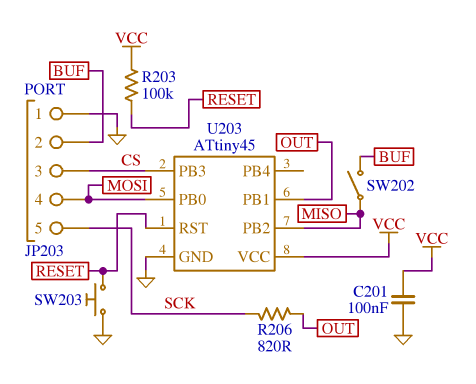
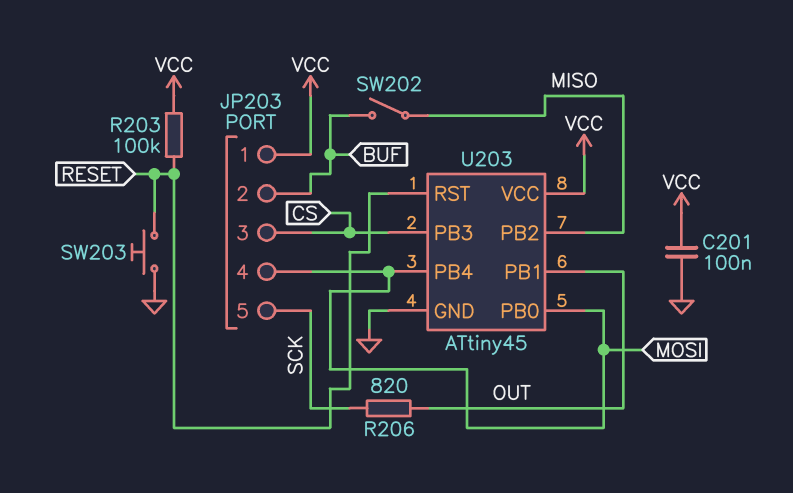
JP203 pin 1: GND -> VCC
U203 pin PB4: none -> MOSI

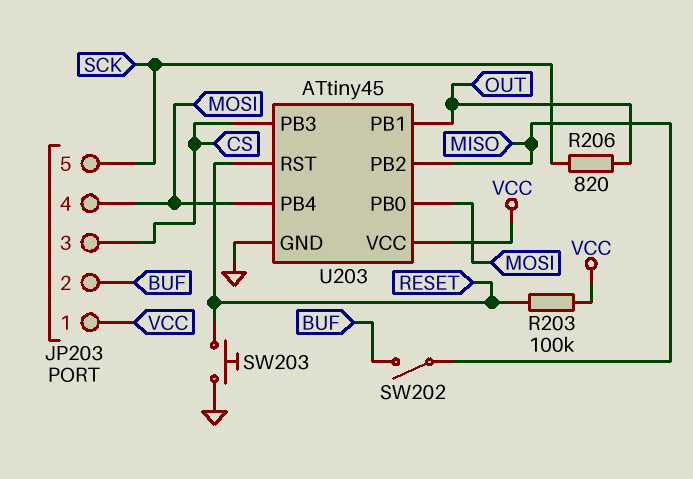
C201: 100nF (GND, VCC) -> none

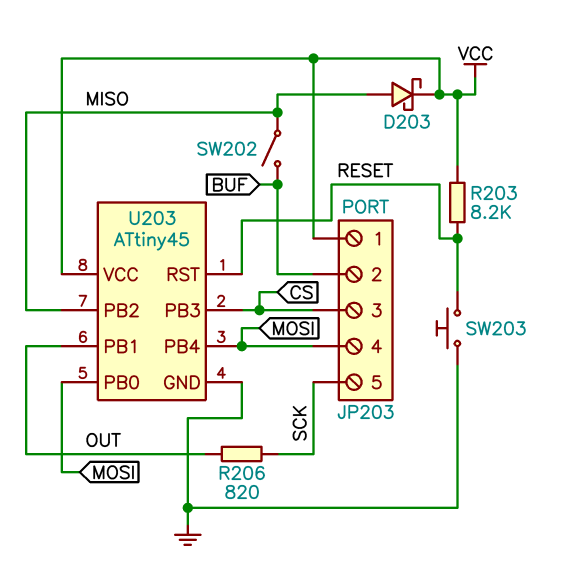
D203: none -> schottky (A MISO, K VCC)
R203: 100k (RESET, VCC) -> 8.2k (RESET, VCC)

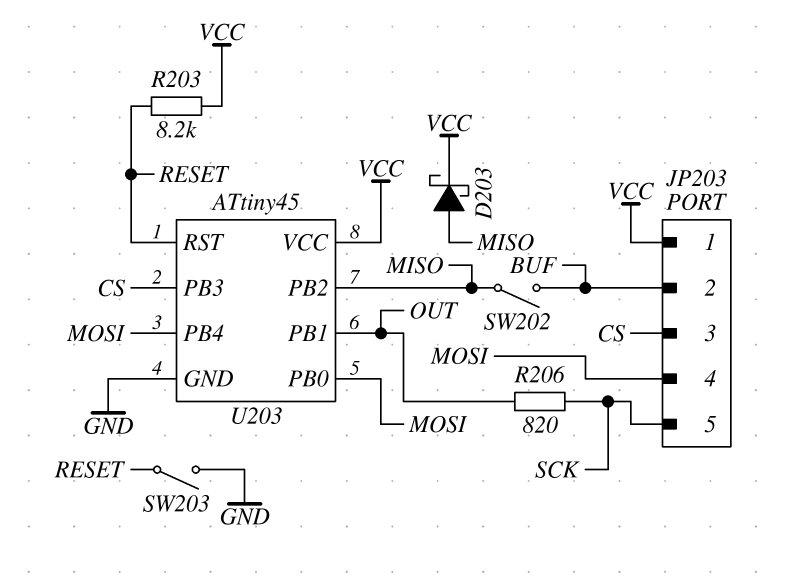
SW203: button (GND, RESET) -> switch (GND, RESET)

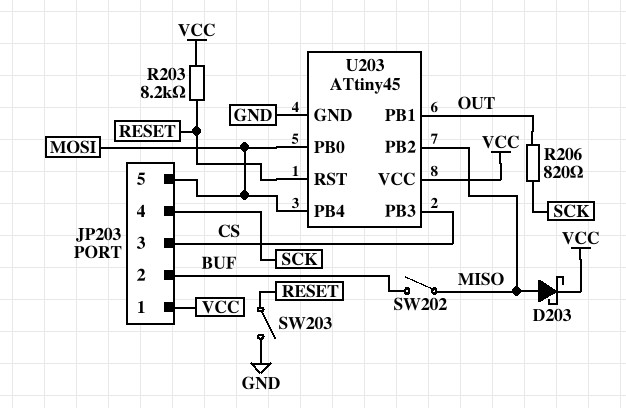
JP203 pin 4: MOSI -> SCK
JP203 pin 5: SCK -> MOSI

